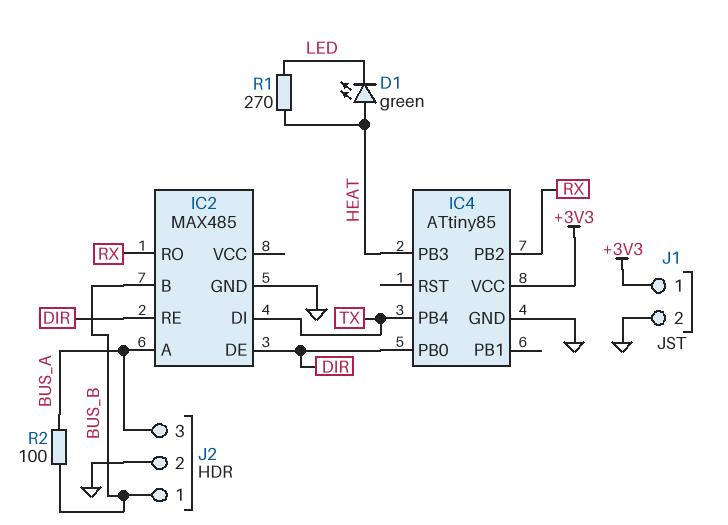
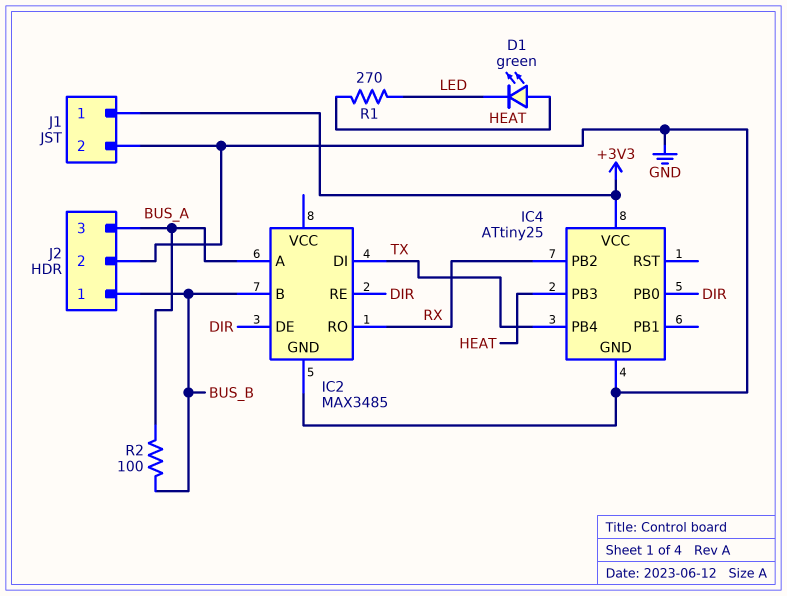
IC2: MAX485 -> MAX3485
IC4: ATtiny85 -> ATtiny25

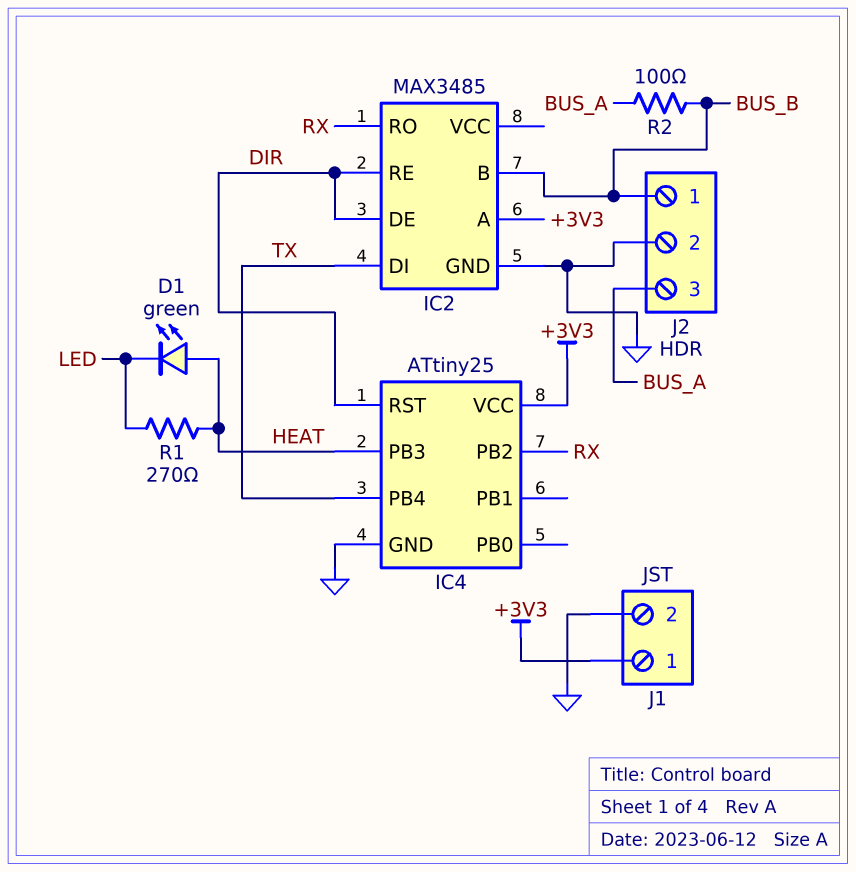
IC2 pin A: BUS_A -> +3V3
IC4 pin PB0: DIR -> none
IC4 pin RST: none -> DIR

